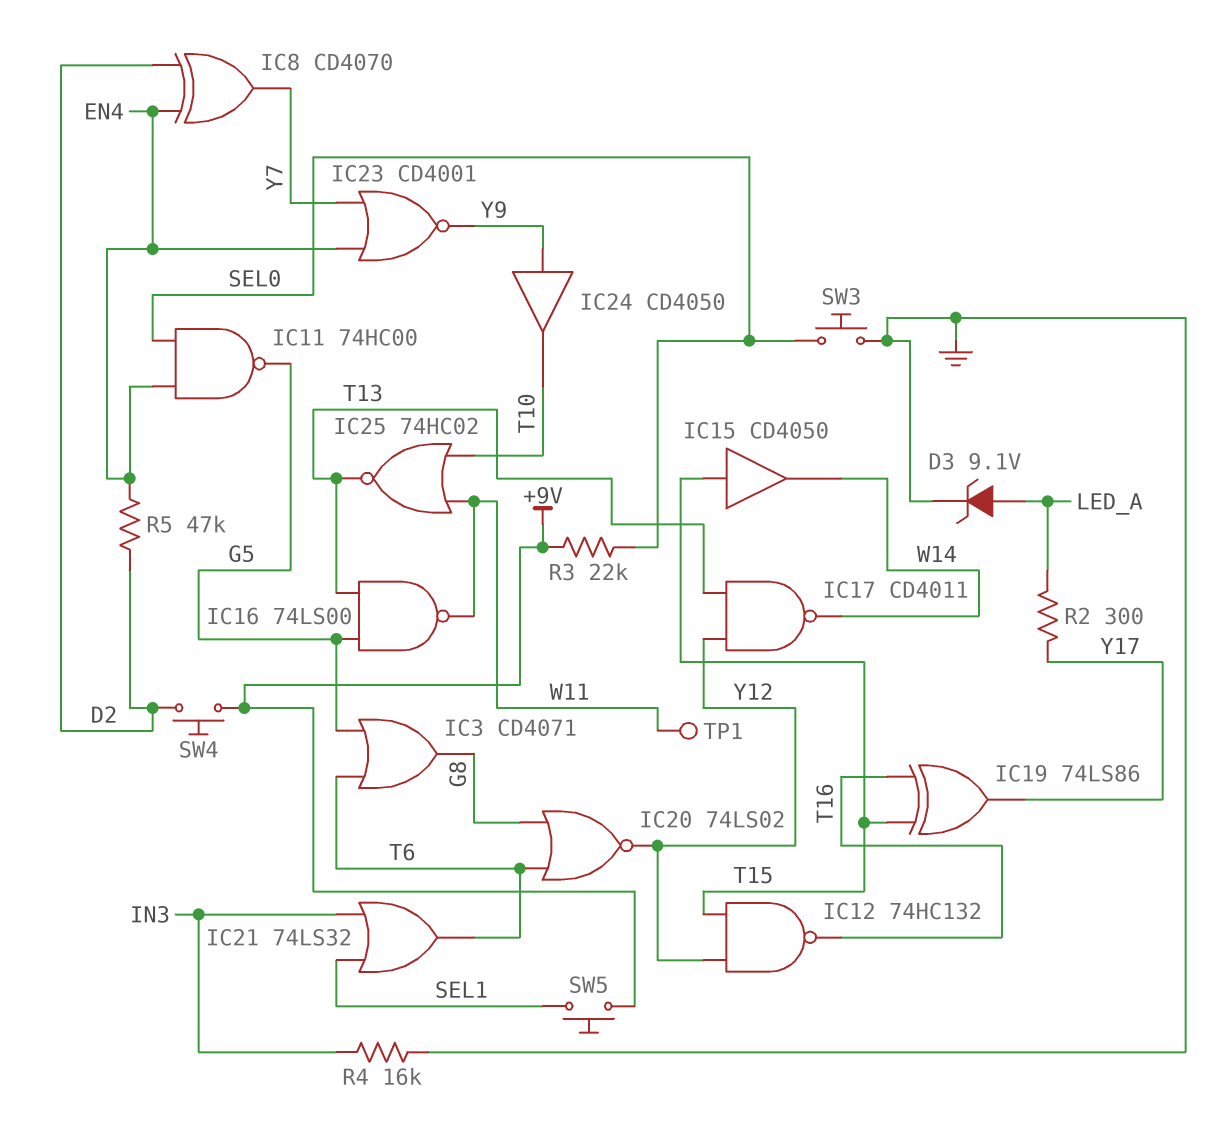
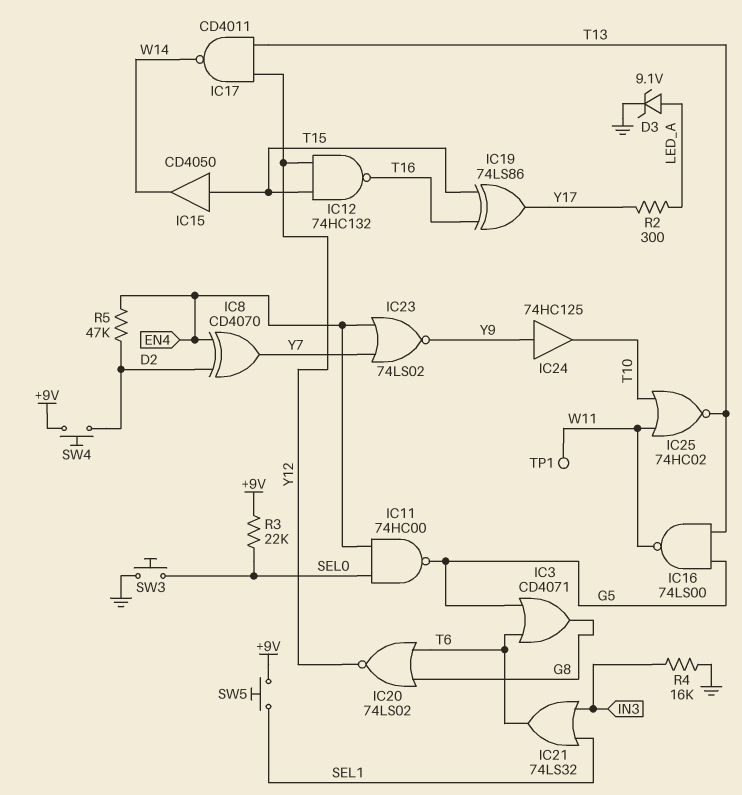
IC23: NOR CD4001 (in EN4, in Y7, out Y9) -> NOR 74LS02 (in EN4, in Y7, out Y9)
IC24: buffer CD4050 (in Y9, out T10) -> buffer 74HC125 (in Y9, out T10)

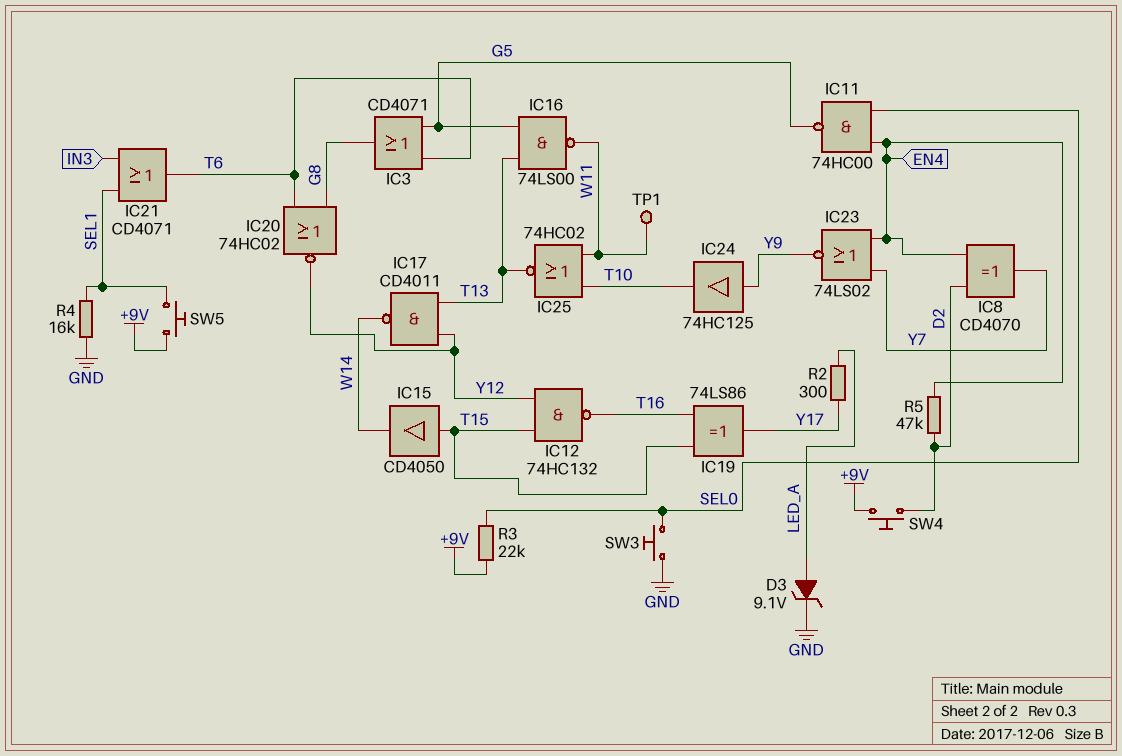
IC20: NOR 74LS02 (in G8, in T6, out Y12) -> NOR 74HC02 (in G8, in T6, out Y12)
IC21: OR 74LS32 (in IN3, in SEL1, out T6) -> OR CD4071 (in IN3, in SEL1, out T6)
R4: 16k (GND, IN3) -> 16k (GND, SEL1)

